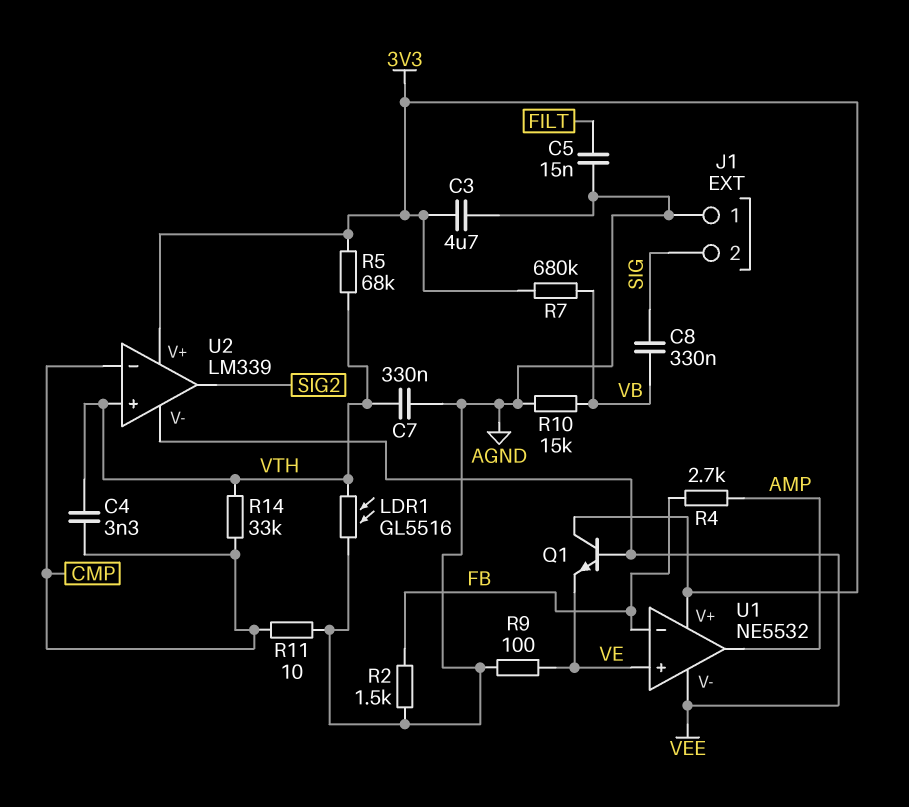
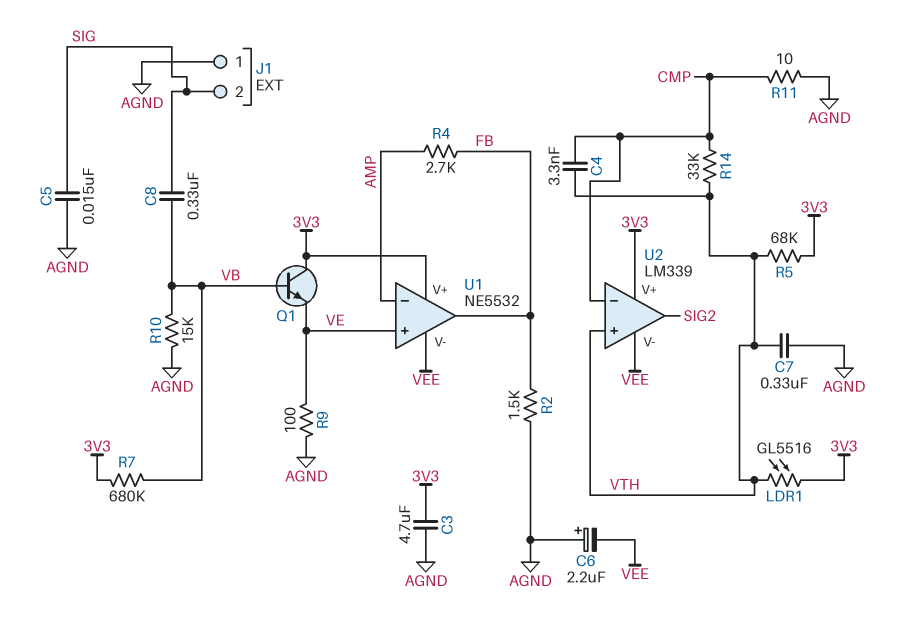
C5: 15nF (AGND, FILT) -> 15nF (AGND, SIG)
C6: none -> 2.2uF (plus AGND, minus VEE)
LDR1: GL5516 (AGND, VTH) -> GL5516 (3V3, VTH)
Q1: NPN (B VEE, C 3V3, E VE) -> NPN (B VB, C 3V3, E VE)
U1 pin in-: FB -> AMP
U1 pin out: AMP -> FB

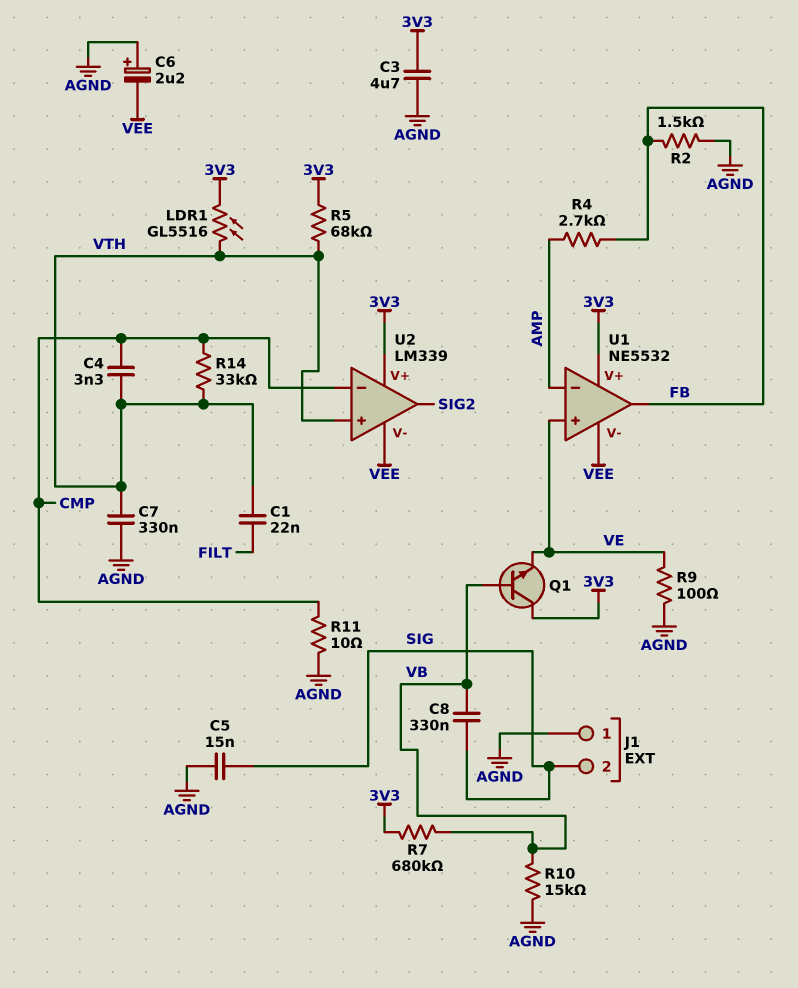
C1: none -> 22nF (FILT, VTH)

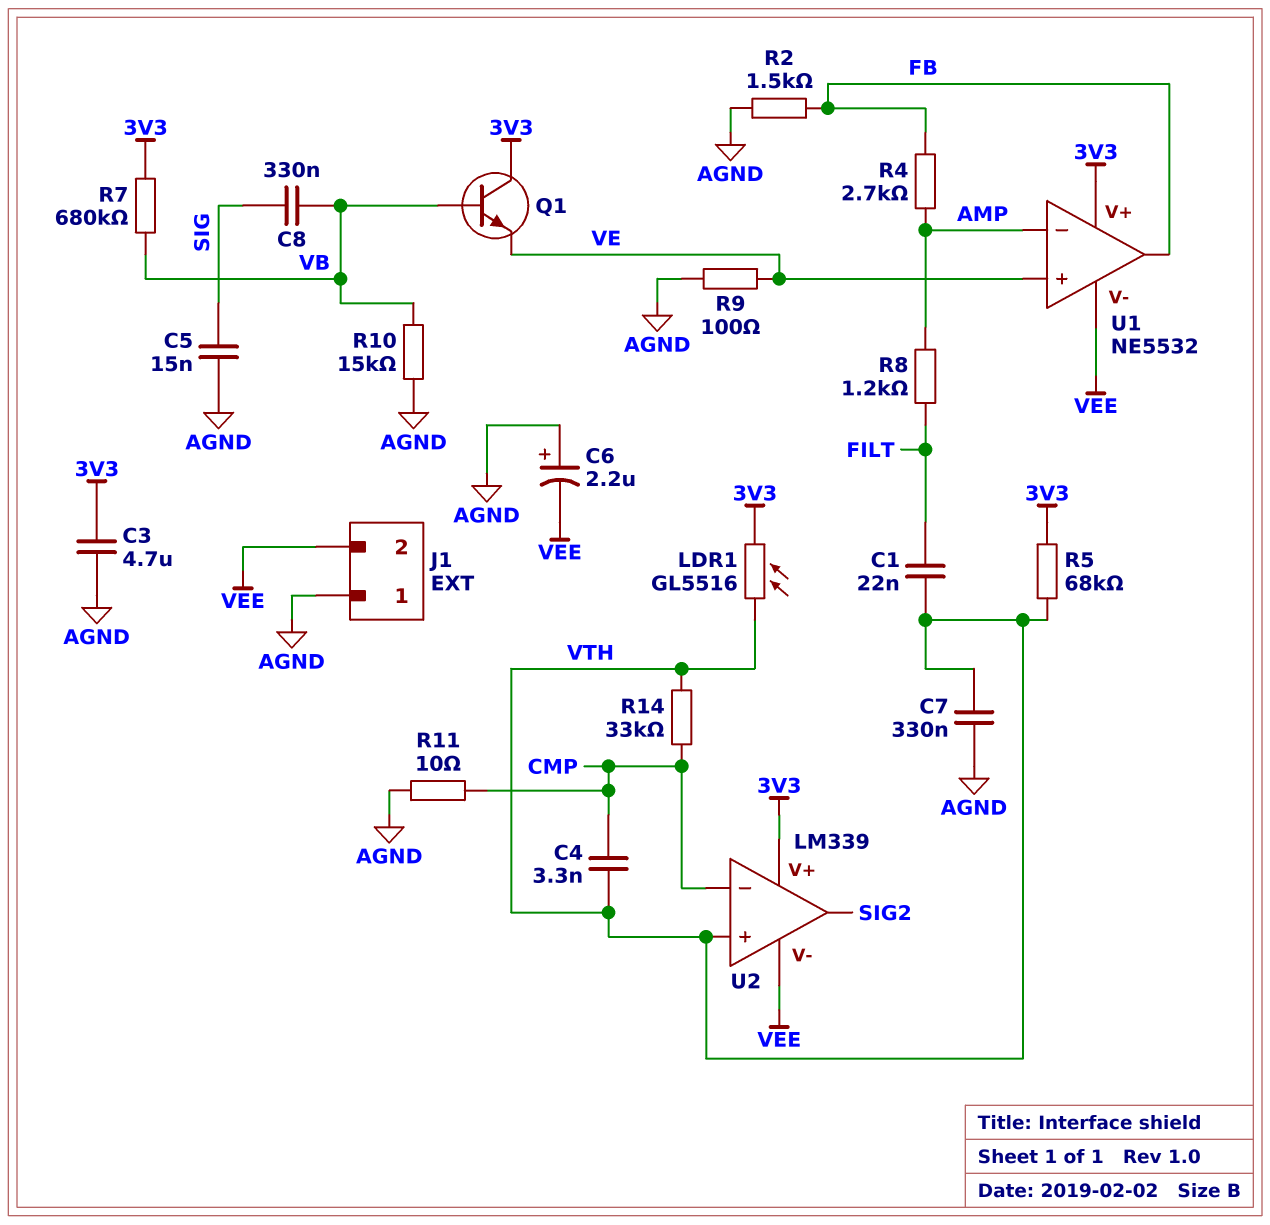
J1 pin 2: SIG -> VEE
R8: none -> 1.2k (AMP, FILT)

